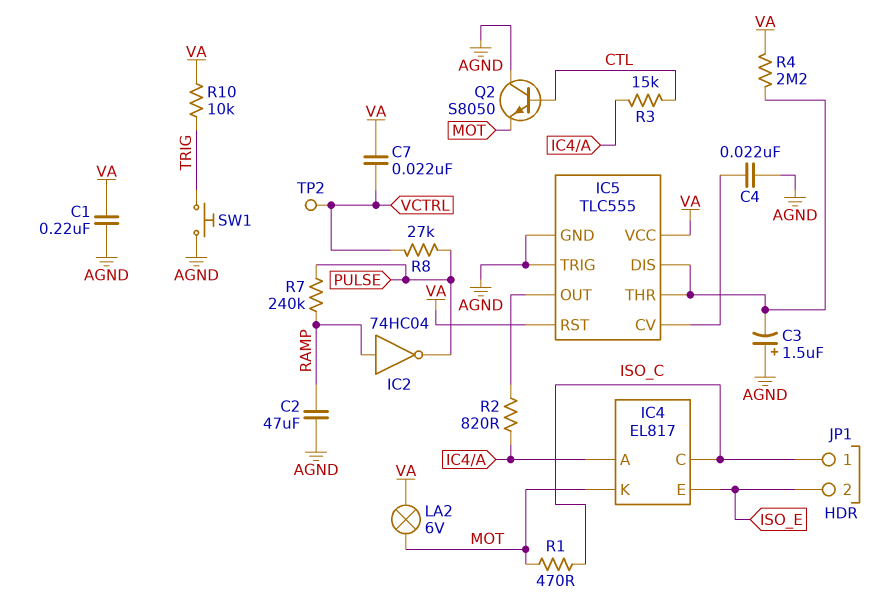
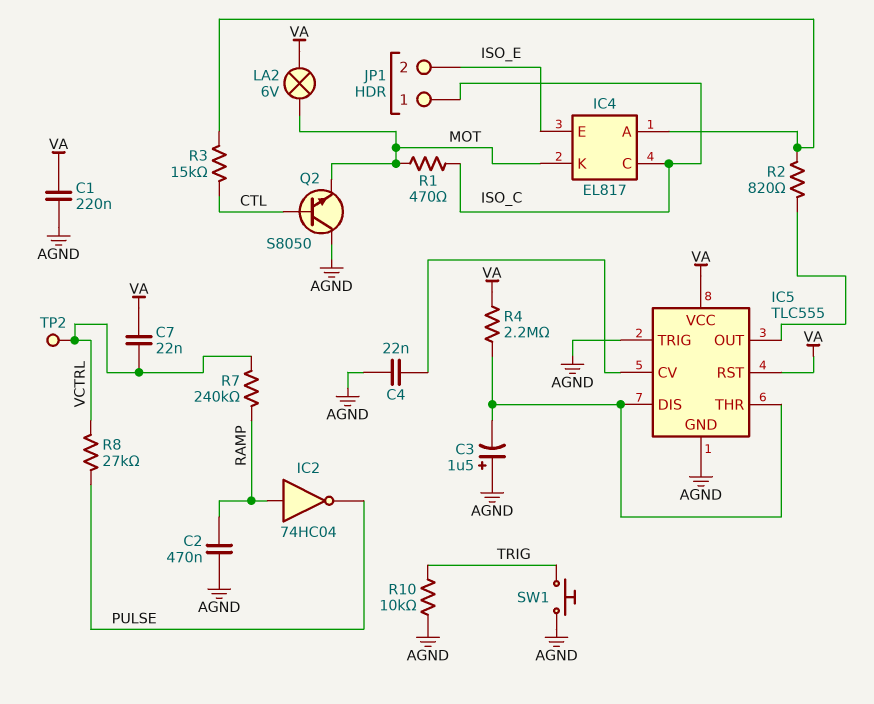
C2: 47uF (AGND, RAMP) -> 470nF (AGND, RAMP)
R7: 240k (PULSE, RAMP) -> 240k (RAMP, VCTRL)
R10: 10k (TRIG, VA) -> 10k (AGND, TRIG)

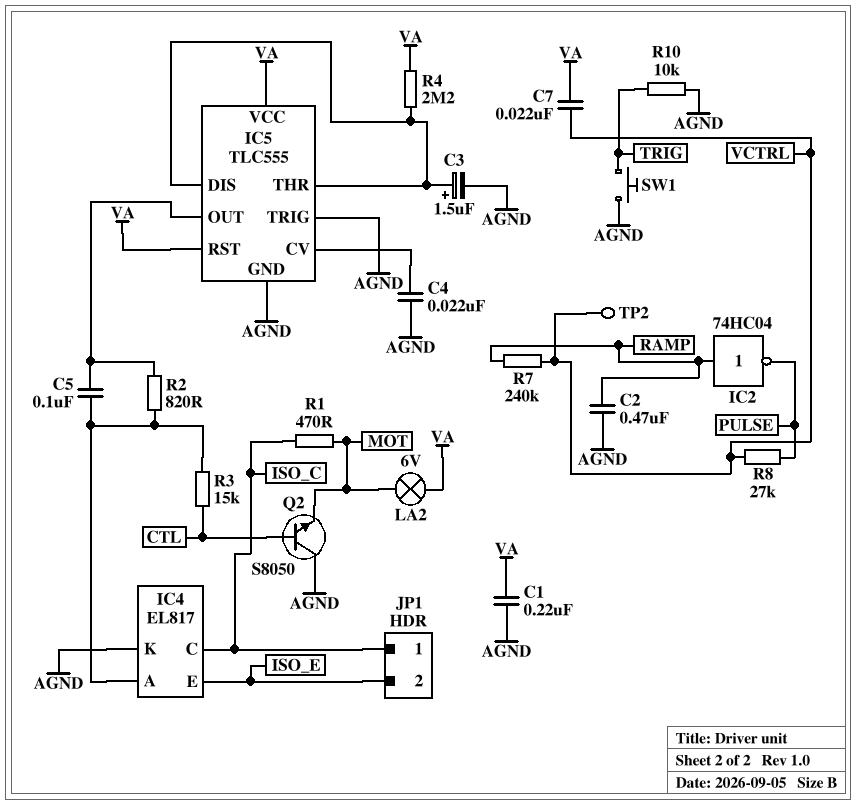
C3: 1.5uF (plus AGND, minus IC5/DIS) -> 1.5uF (plus IC5/DIS, minus AGND)
C5: none -> 100nF (IC4/A, IC5/OUT)
IC4 pin K: MOT -> AGND

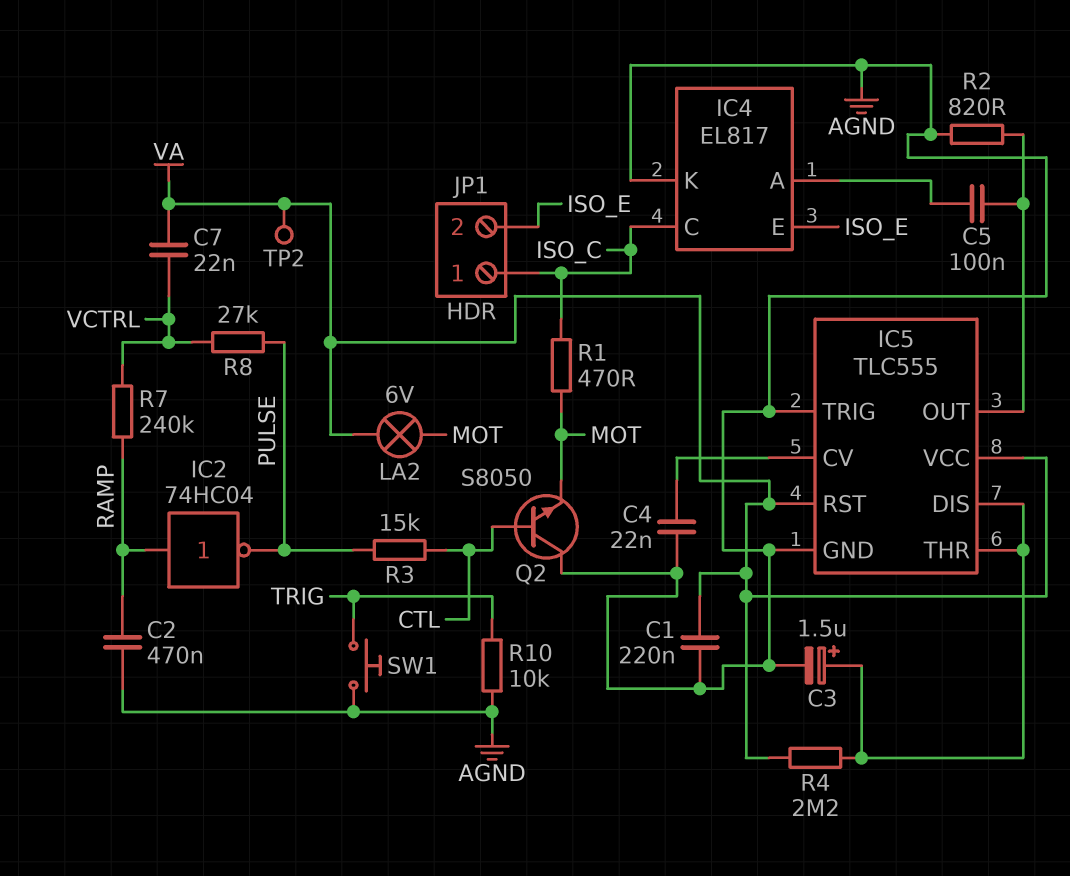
R2: 820 (IC4/A, IC5/OUT) -> 820 (AGND, IC5/OUT)
R3: 15k (CTL, IC4/A) -> 15k (CTL, PULSE)
TP2: test point (VCTRL) -> test point (VA)

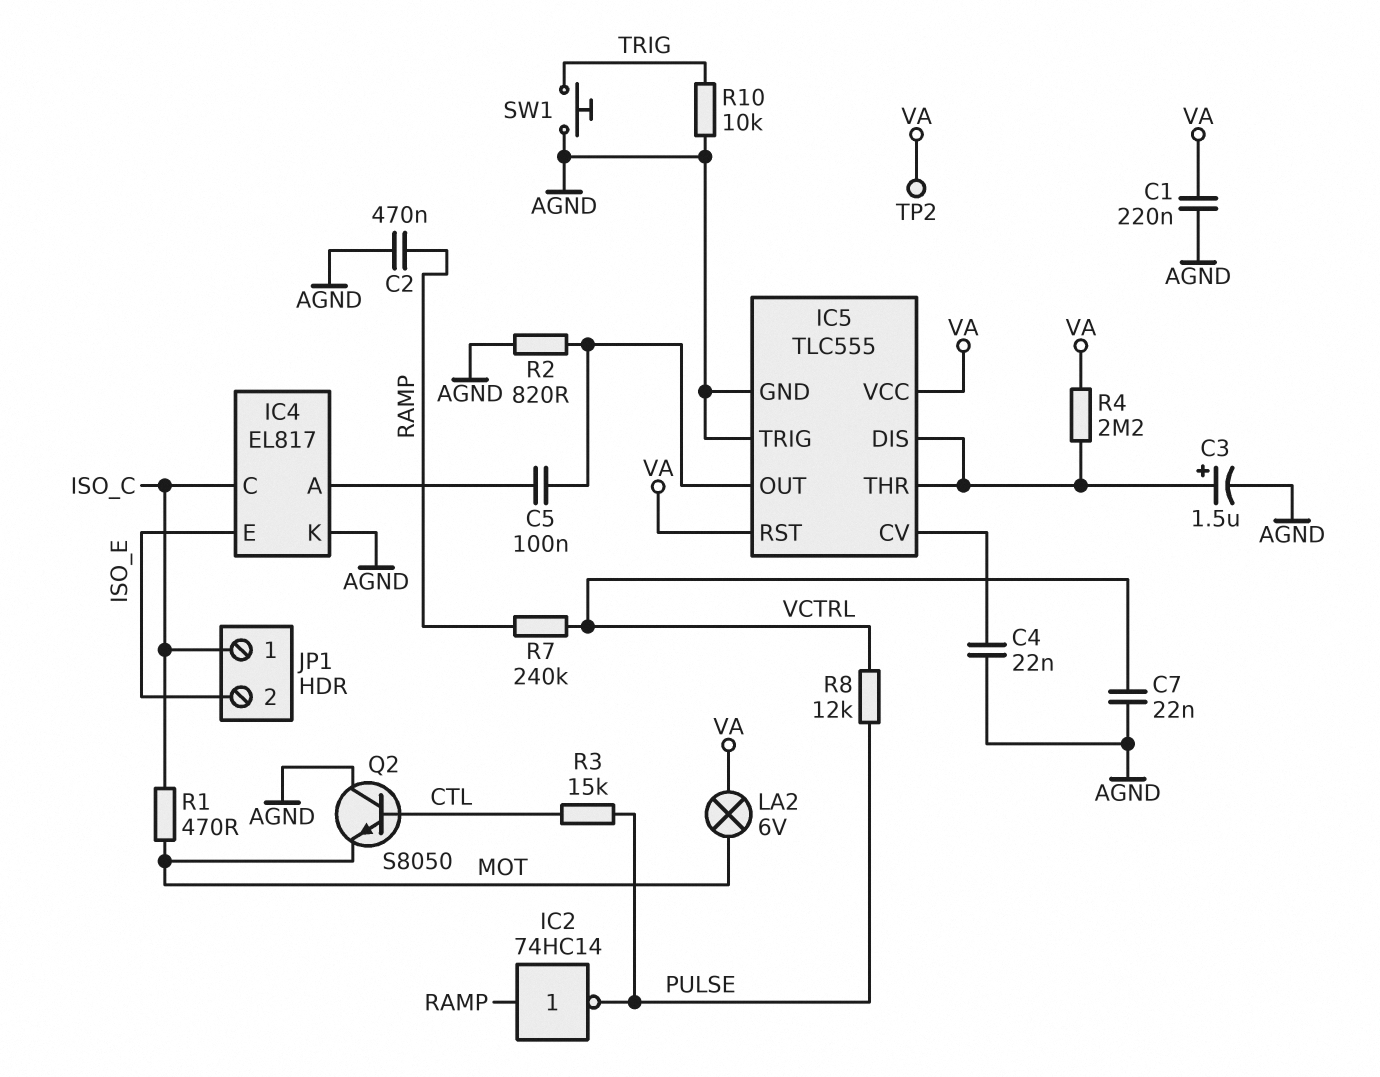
C7: 22nF (VA, VCTRL) -> 22nF (AGND, VCTRL)
IC2: NOT 74HC04 (in RAMP, out PULSE) -> NOT 74HC14 (in RAMP, out PULSE)
R8: 27k (PULSE, VCTRL) -> 12k (PULSE, VCTRL)

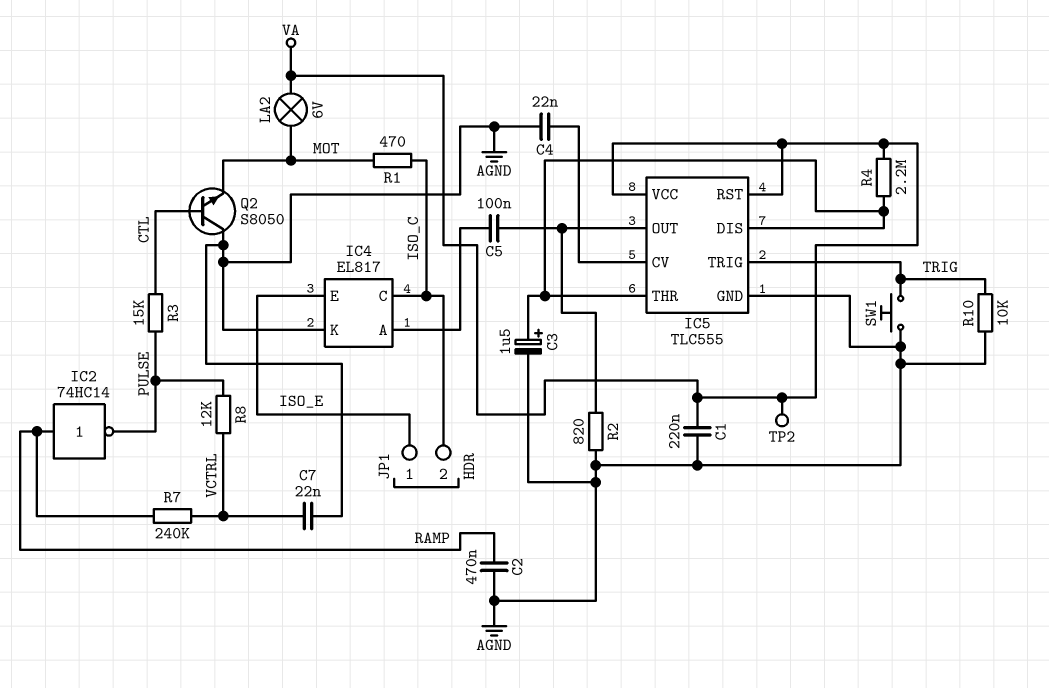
IC5 pin TRIG: AGND -> TRIG
JP1 pin 1: ISO_C -> ISO_E
JP1 pin 2: ISO_E -> ISO_C

